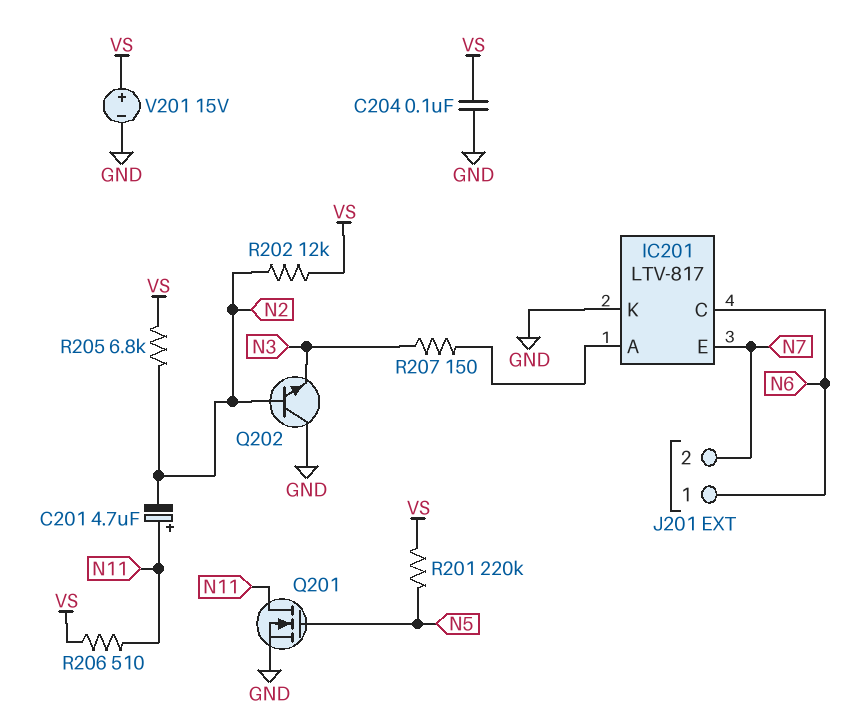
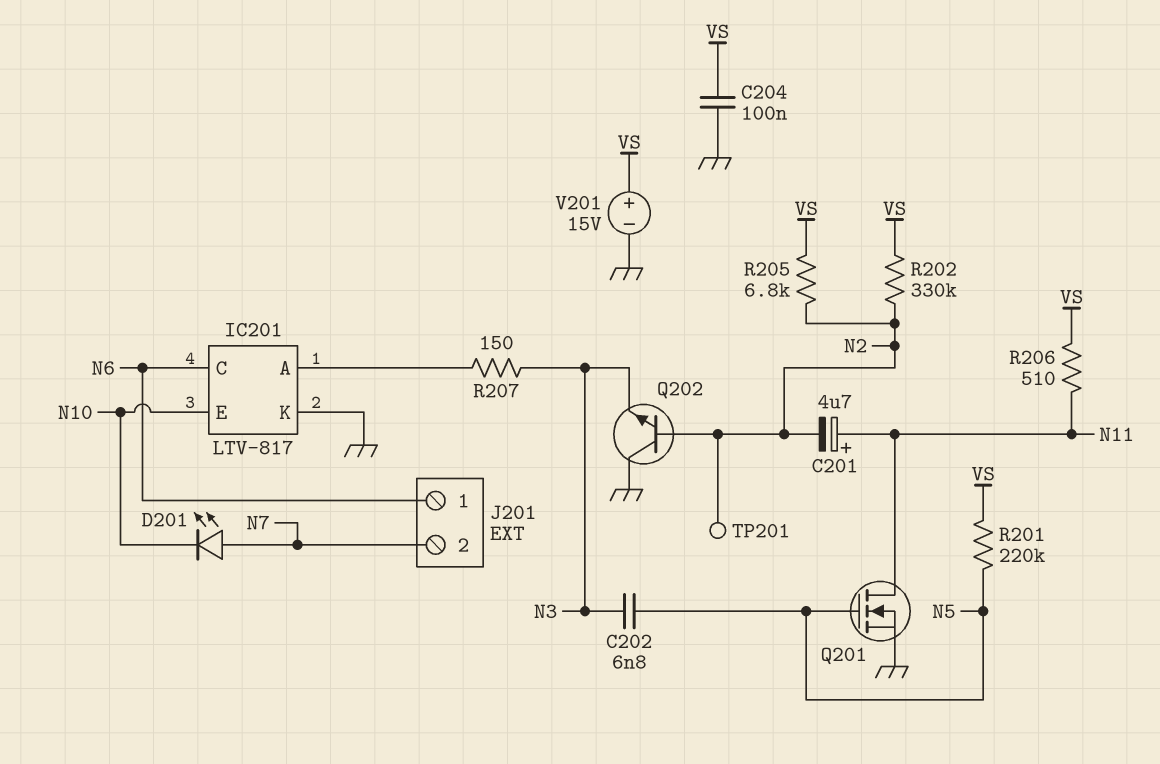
C202: none -> 6.8nF (N3, N5)
D201: none -> LED (A N7, K N10)
IC201 pin E: N7 -> N10
R202: 12k (N2, VS) -> 330k (N2, VS)
TP201: none -> test point (N2)

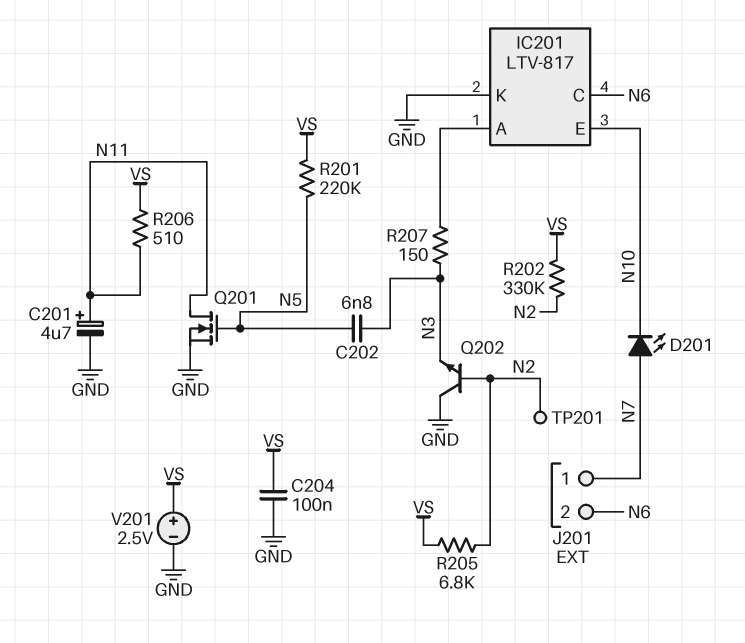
C201: 4.7uF (plus N11, minus N2) -> 4.7uF (plus N11, minus GND)
J201 pin 1: N6 -> N7
J201 pin 2: N7 -> N6
V201: 15V (plus VS, minus GND) -> 2.5V (plus VS, minus GND)

